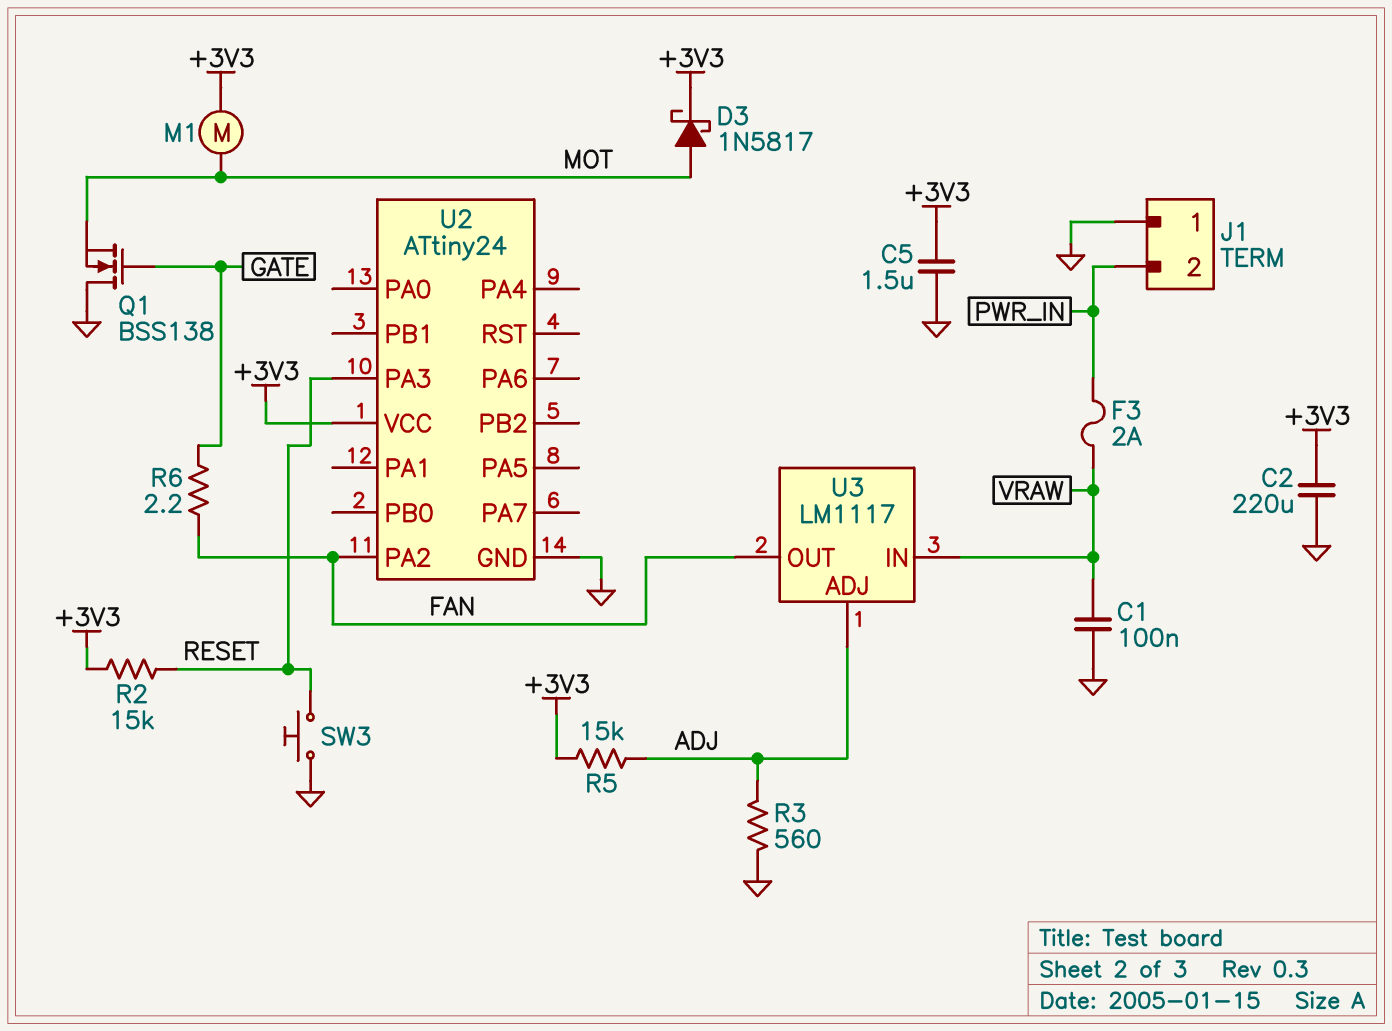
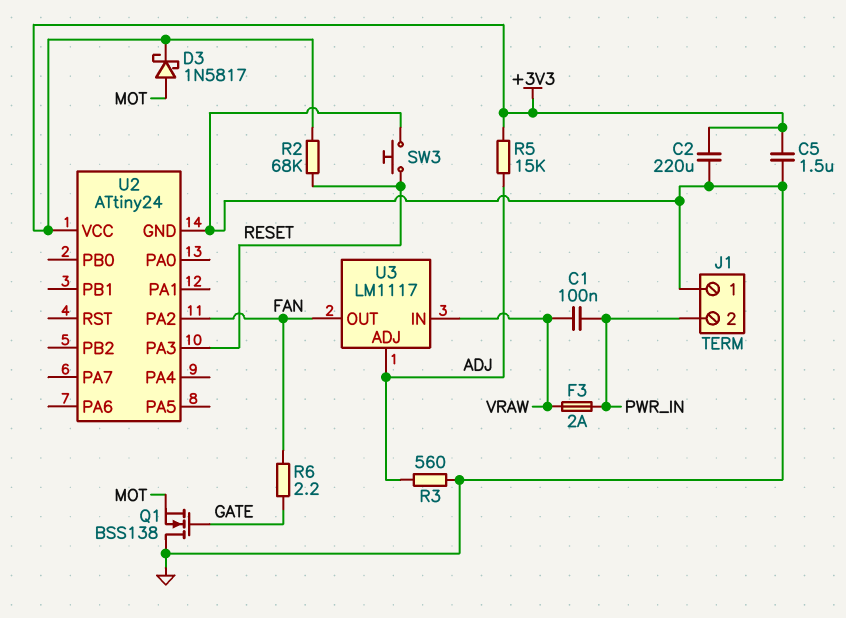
C1: 100nF (GND, VRAW) -> 100nF (PWR_IN, VRAW)
M1: motor (+3V3, MOT) -> none
R2: 15k (+3V3, RESET) -> 68k (+3V3, RESET)

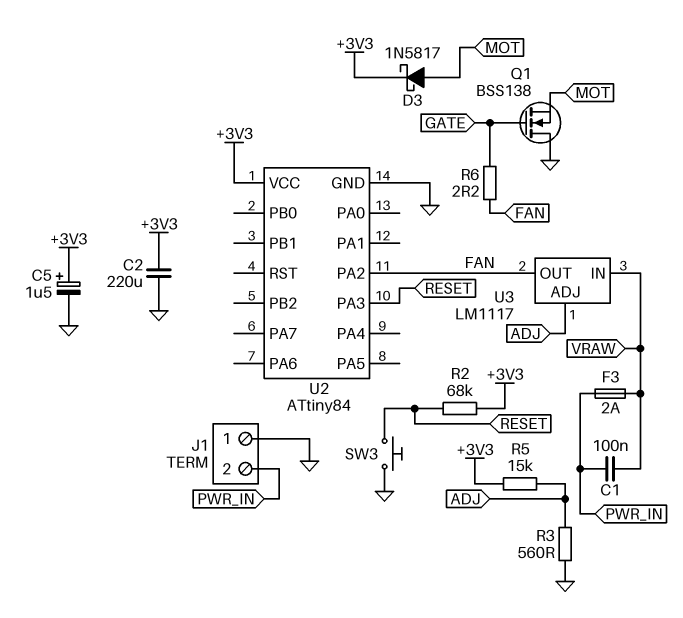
C5: 1.5uF (+3V3, GND) -> 1.5uF (plus +3V3, minus GND)
U2: ATtiny24 -> ATtiny84

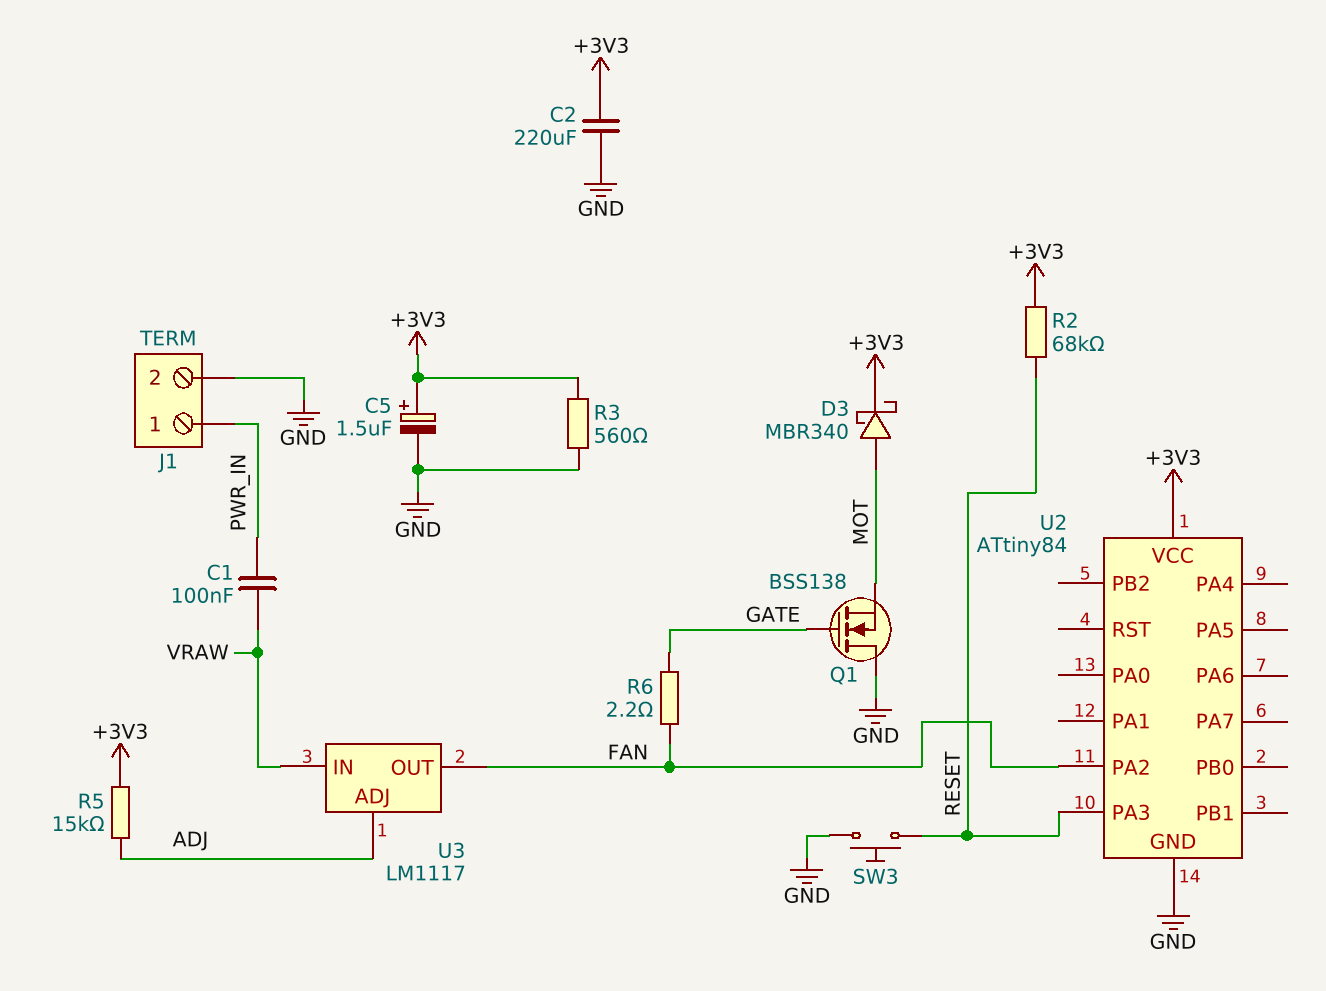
D3: schottky 1N5817 (A MOT, K +3V3) -> schottky MBR340 (A MOT, K +3V3)
F3: 2A (PWR_IN, VRAW) -> none
J1 pin 1: GND -> PWR_IN
J1 pin 2: PWR_IN -> GND
R3: 560 (ADJ, GND) -> 560 (+3V3, GND)

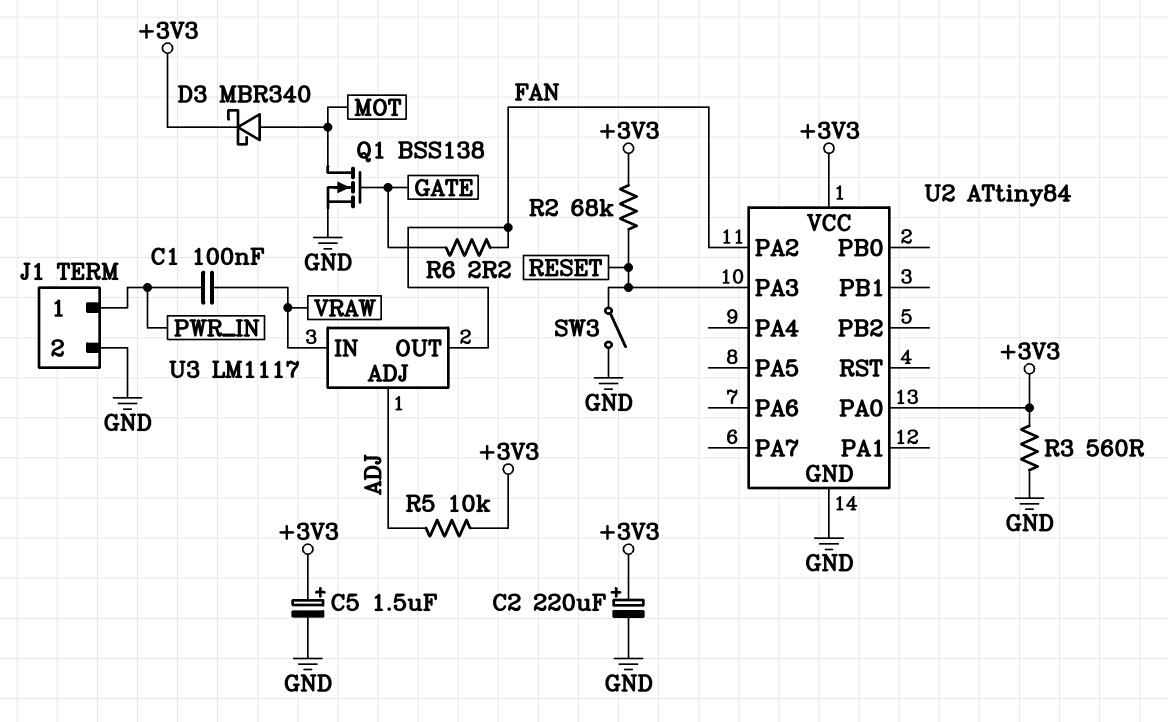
C2: 220uF (+3V3, GND) -> 220uF (plus +3V3, minus GND)
Q1: NMOS BSS138 (G GATE, D GND, S MOT) -> NMOS BSS138 (G GATE, D MOT, S GND)
R5: 15k (+3V3, ADJ) -> 10k (+3V3, ADJ)
SW3: button (GND, RESET) -> switch (GND, RESET)
U2 pin PA0: none -> +3V3

